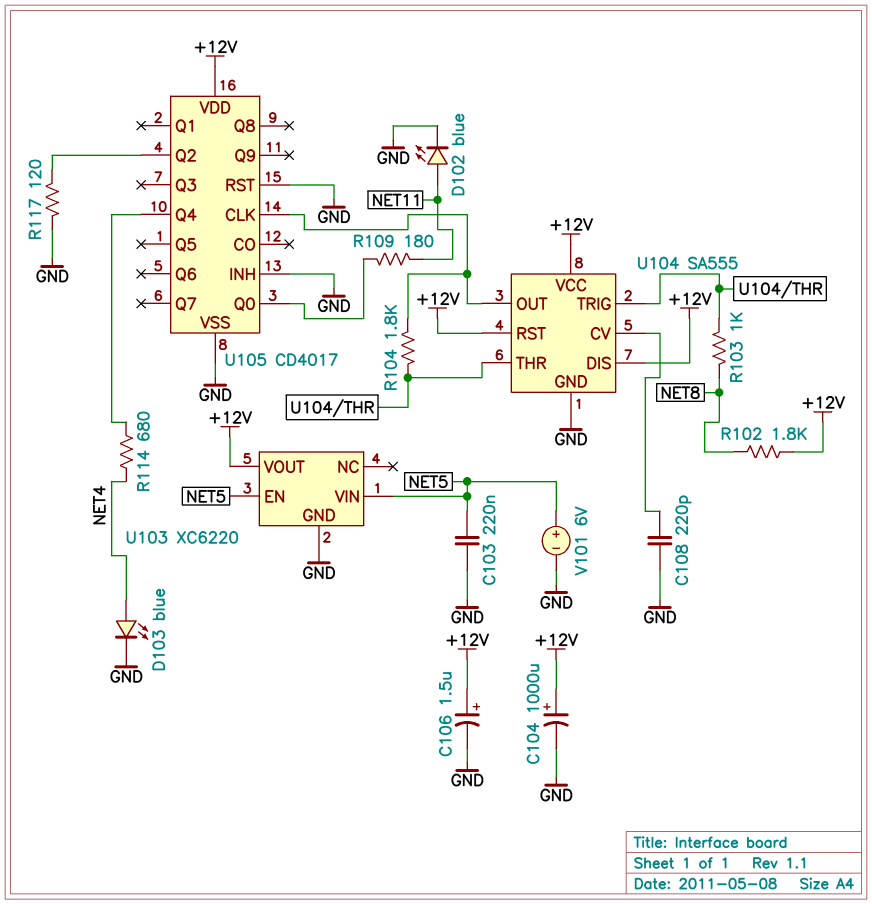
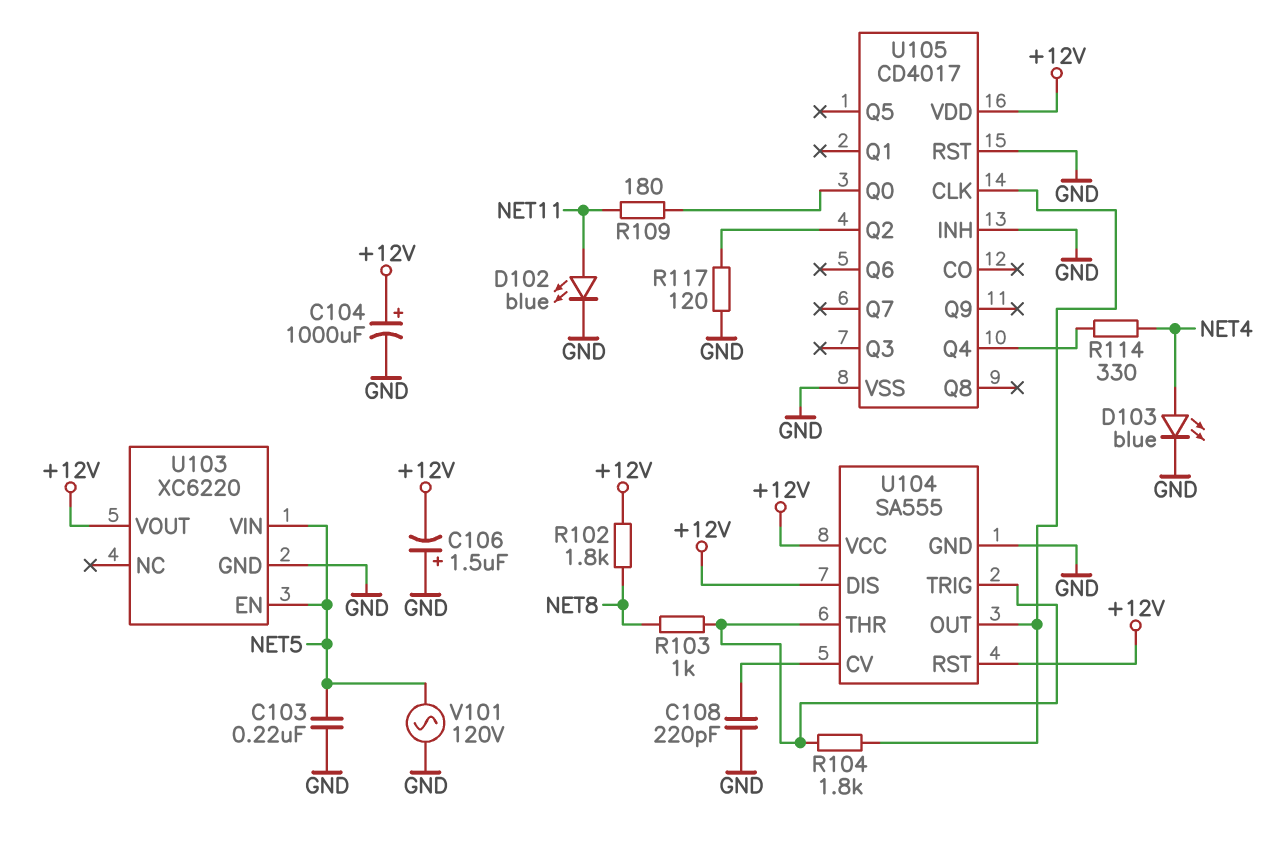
C106: 1.5uF (plus +12V, minus GND) -> 1.5uF (plus GND, minus +12V)
R114: 680 (NET4, U105/Q4) -> 330 (NET4, U105/Q4)
V101: 6V (plus NET5, minus GND) -> AC 120V (GND, NET5)

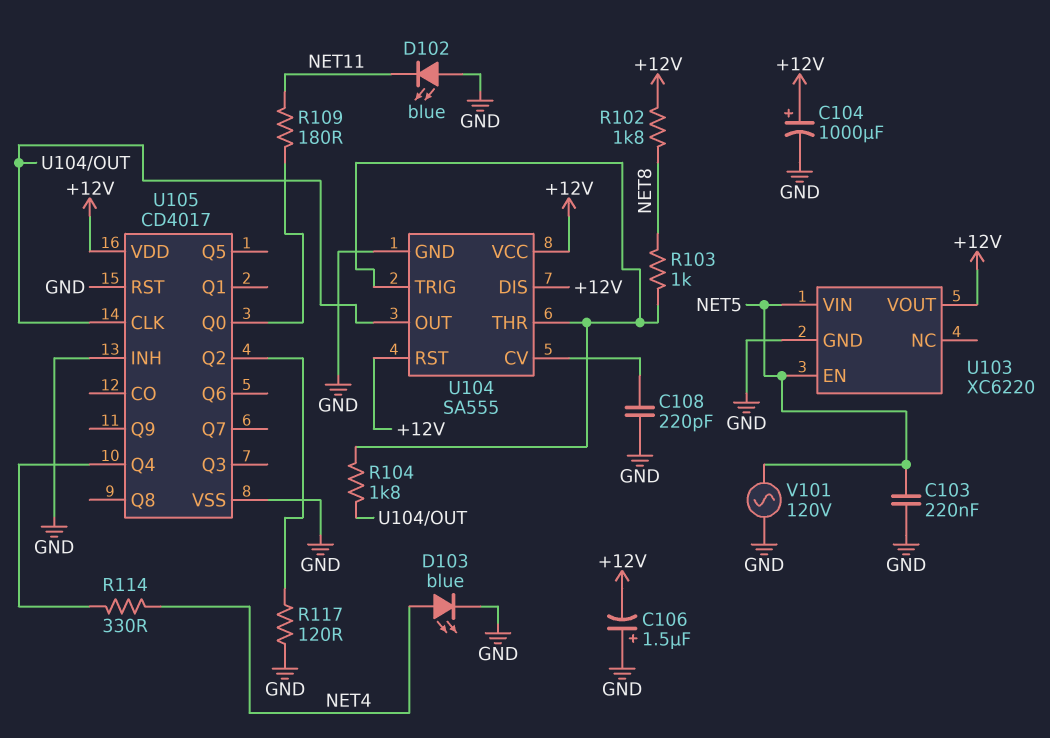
D102: LED blue (A NET11, K GND) -> LED blue (A GND, K NET11)

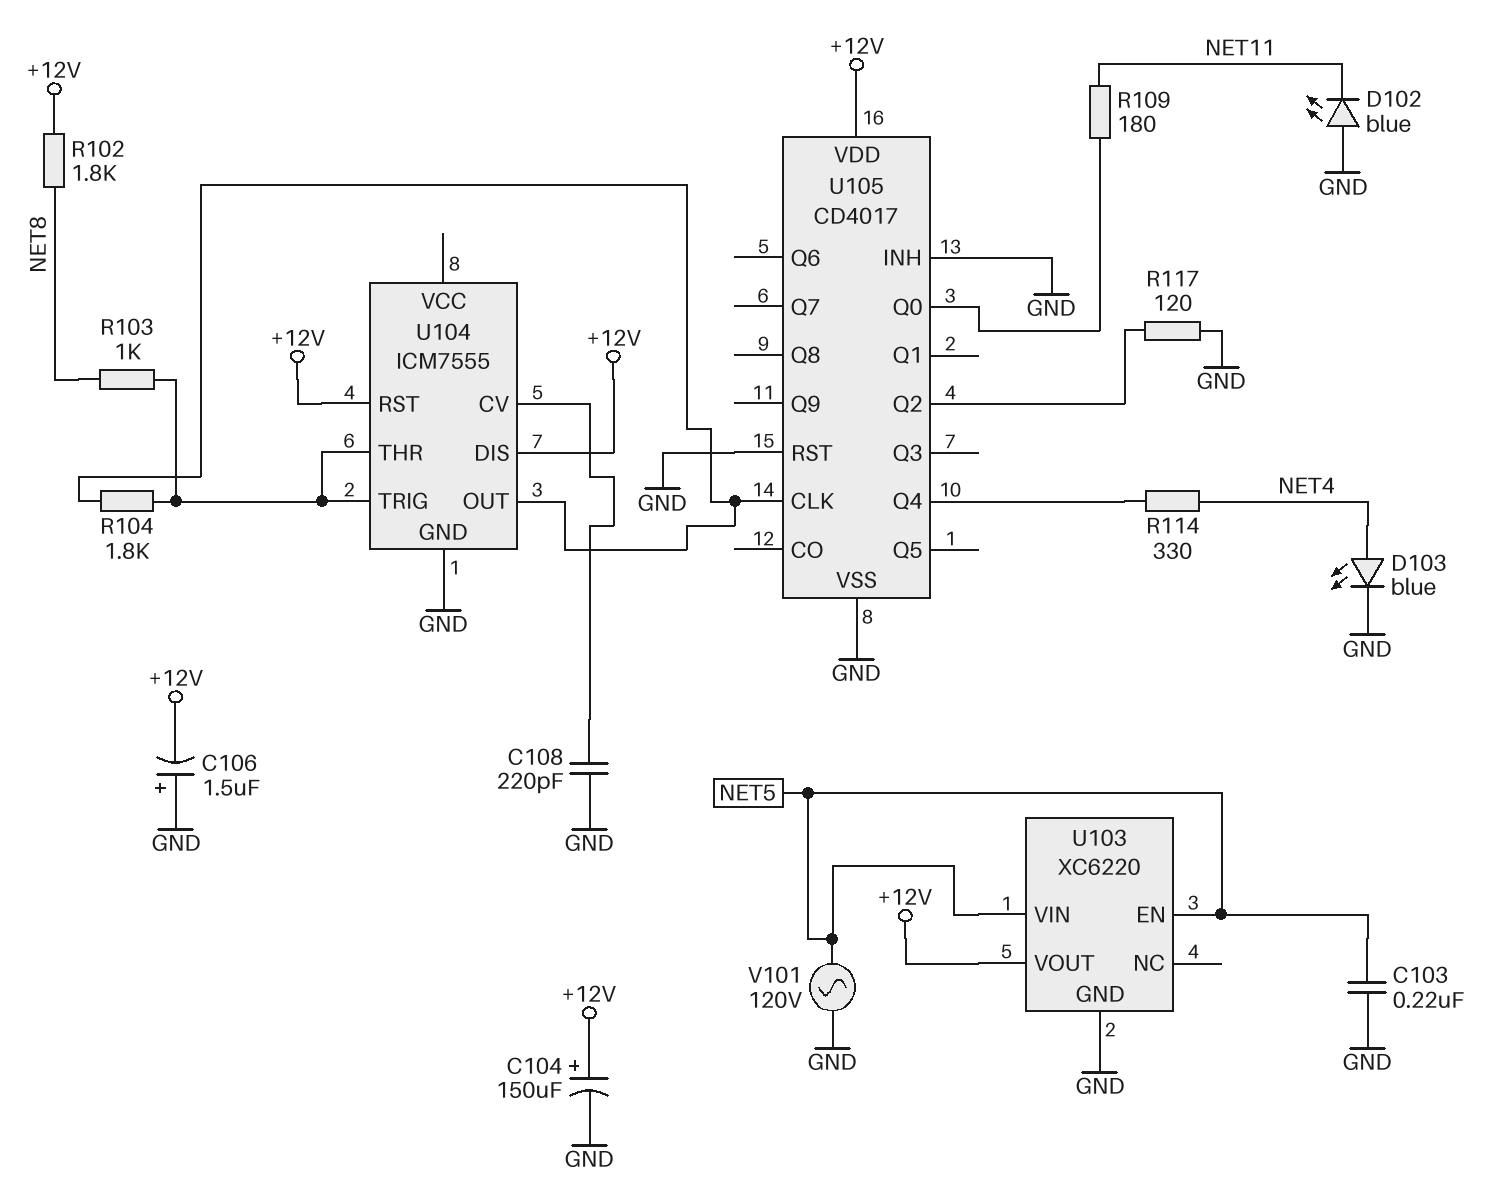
C104: 1000uF (plus +12V, minus GND) -> 150uF (plus +12V, minus GND)
U104: SA555 -> ICM7555
U104 pin VCC: +12V -> none

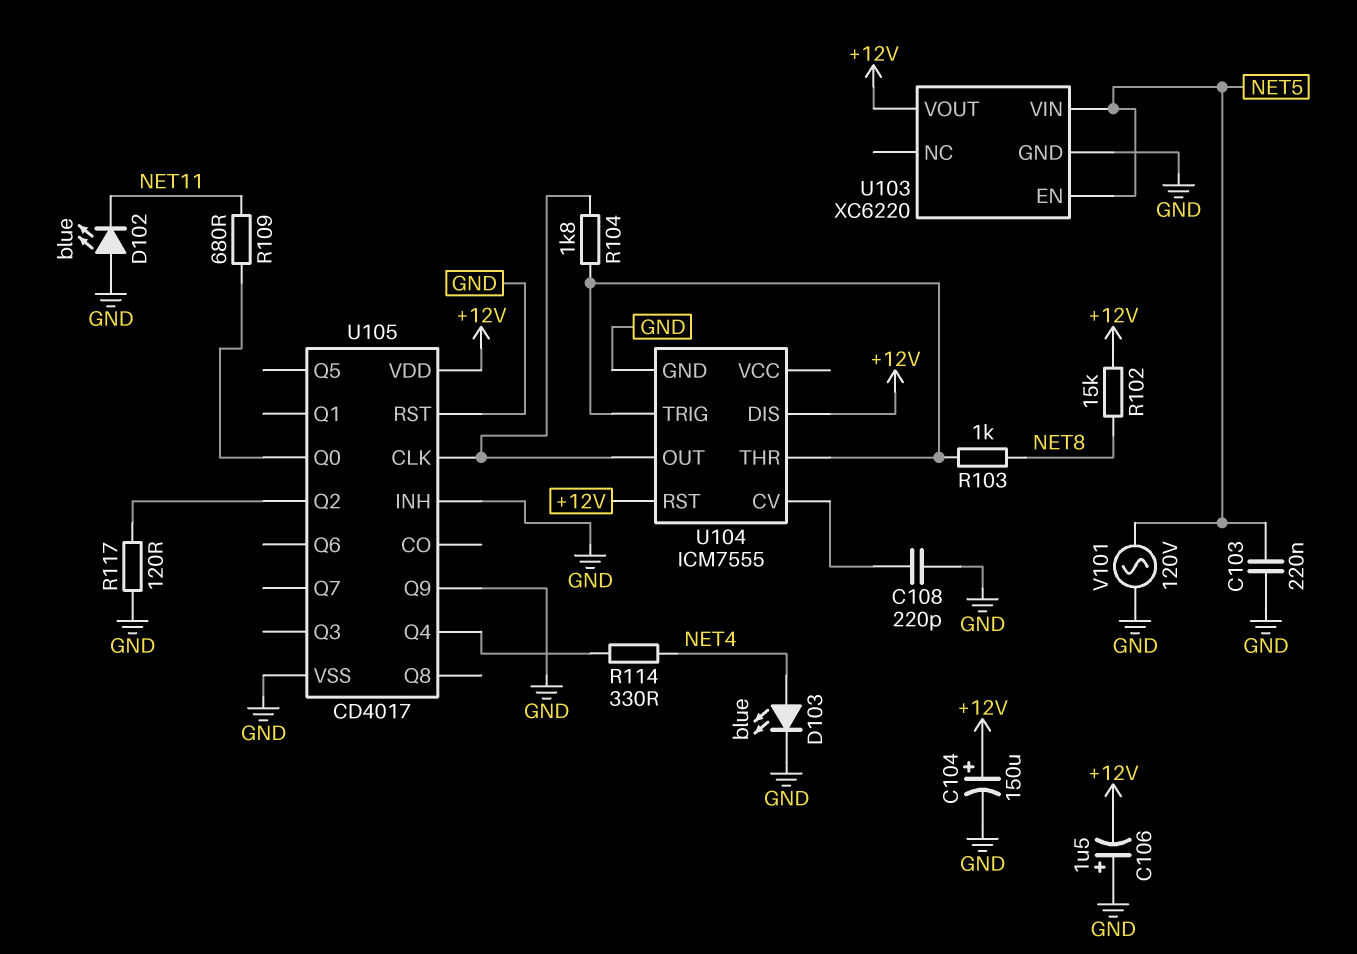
R102: 1.8k (+12V, NET8) -> 15k (+12V, NET8)
R109: 180 (NET11, U105/Q0) -> 680 (NET11, U105/Q0)
U105 pin Q9: none -> GND

